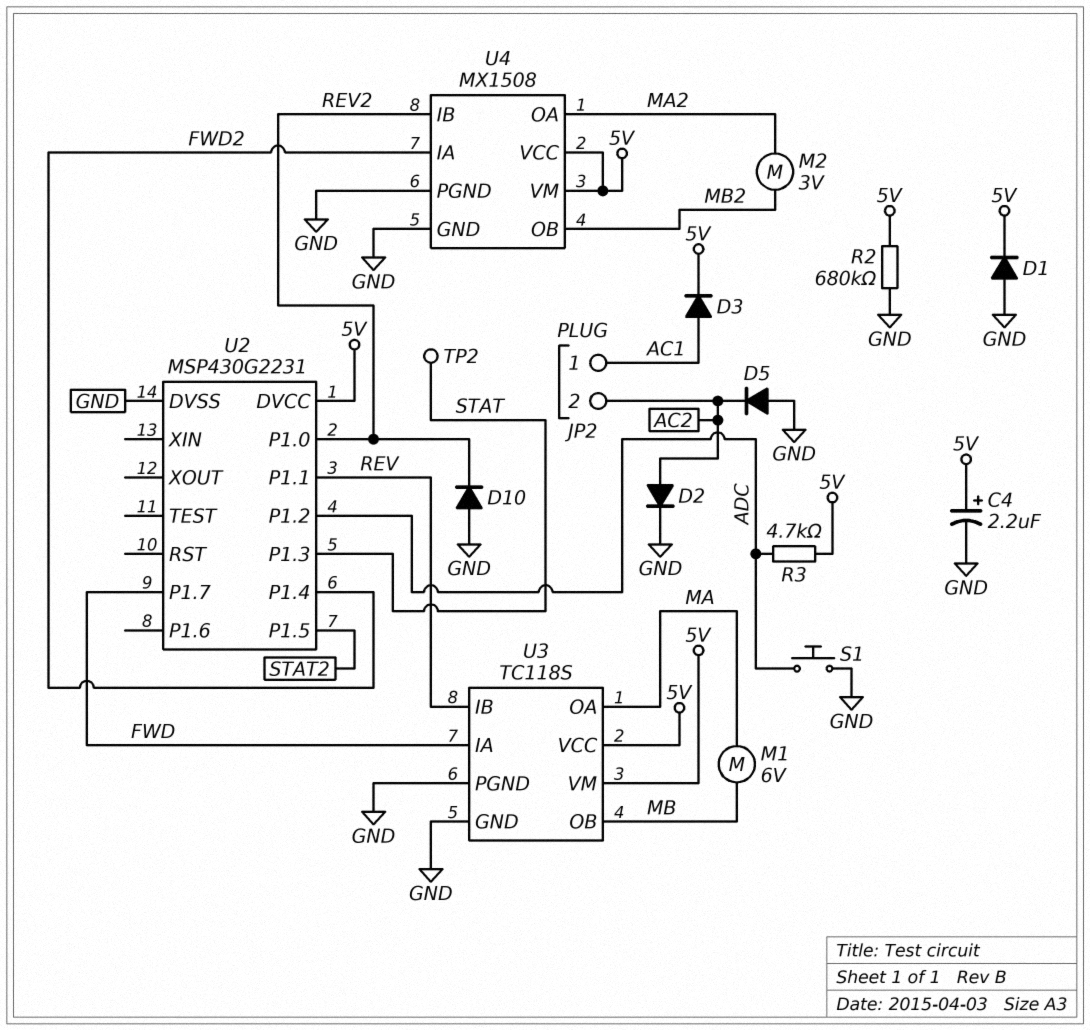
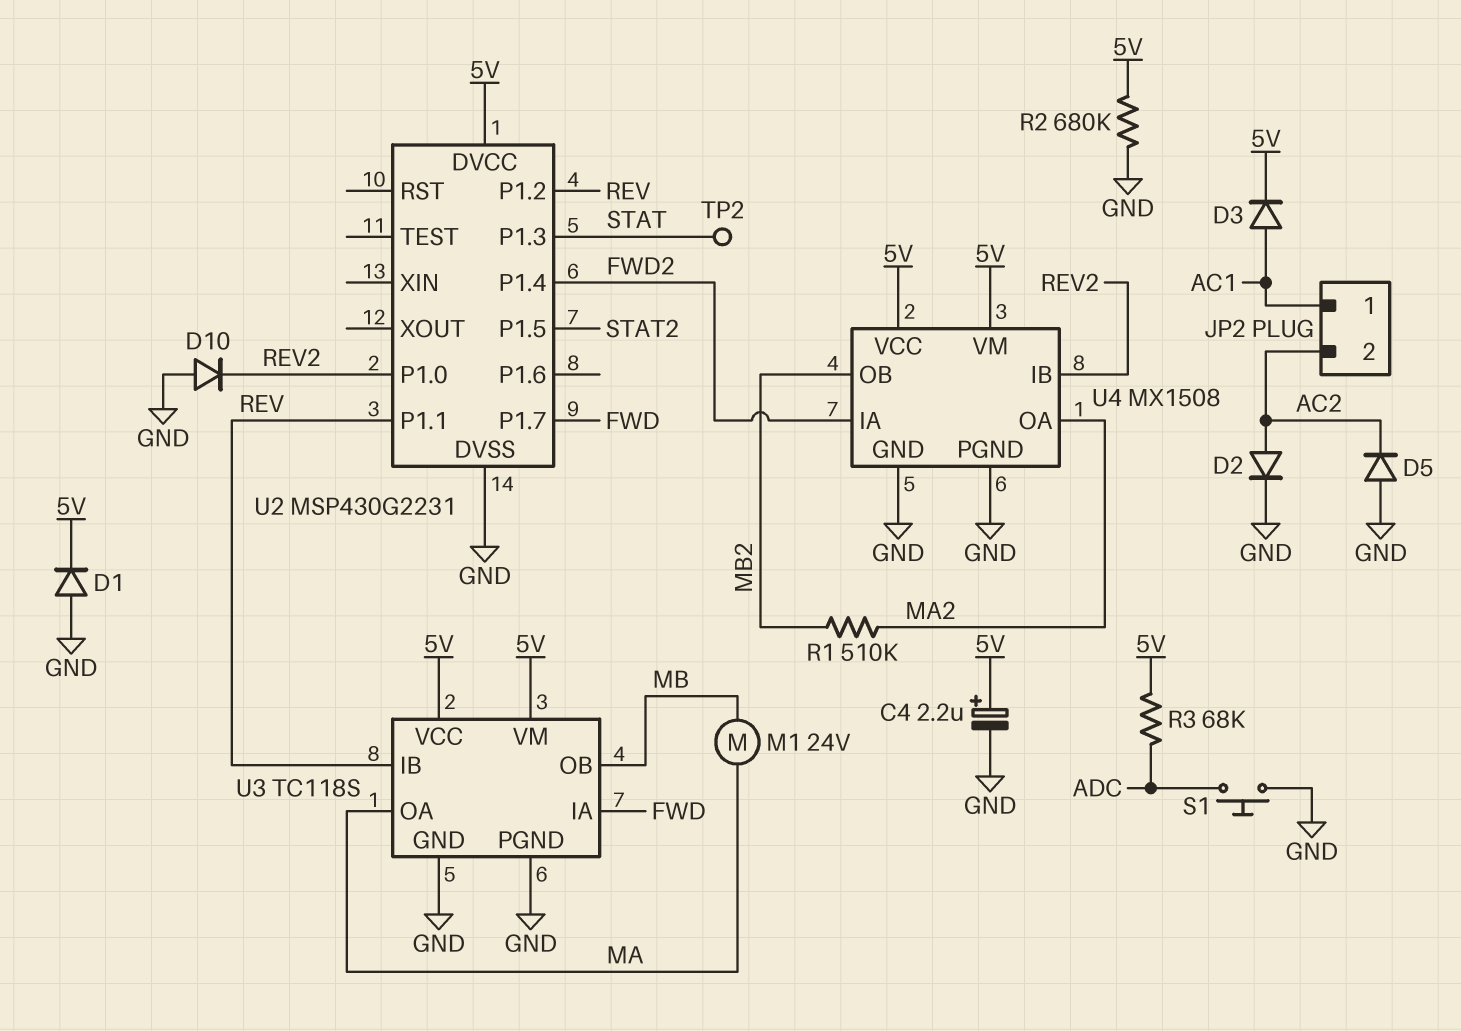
M1: motor 6V (MA, MB) -> motor 24V (MA, MB)
M2: motor 3V (MA2, MB2) -> none
R1: none -> 510k (MA2, MB2)
R3: 4.7k (5V, ADC) -> 68k (5V, ADC)
U2 pin P1.2: ADC -> REV

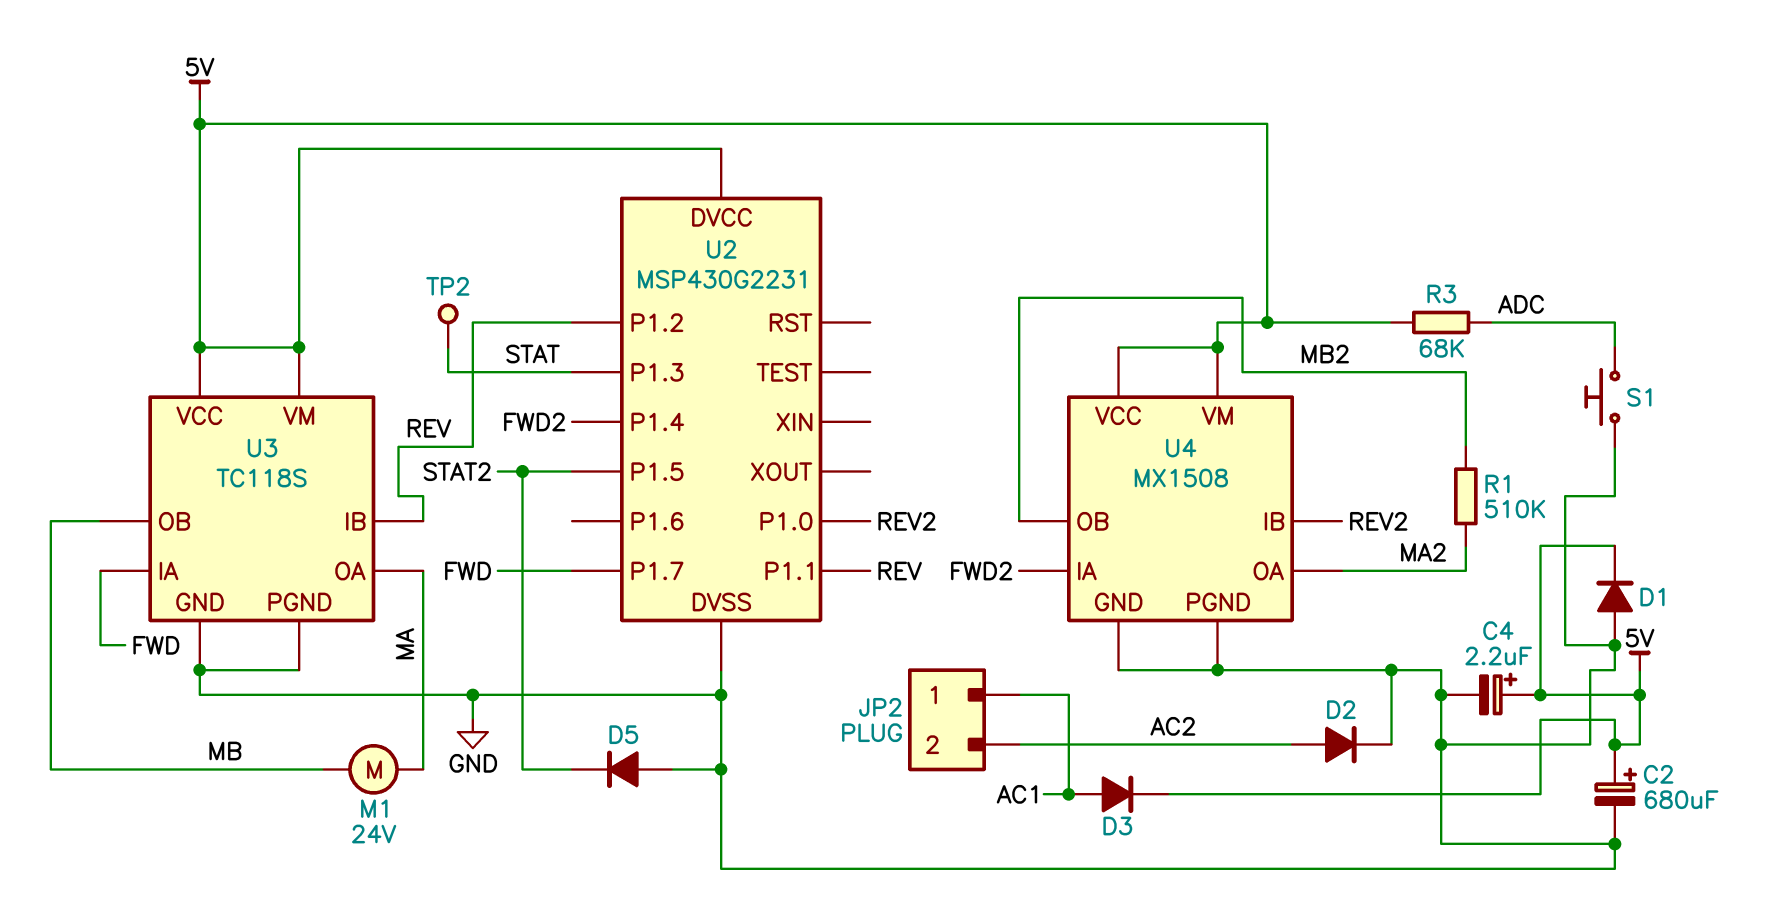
C2: none -> 680uF (plus 5V, minus GND)
D5: diode (A GND, K AC2) -> diode (A GND, K STAT2)
D10: diode (A GND, K REV2) -> none
R2: 680k (5V, GND) -> none

